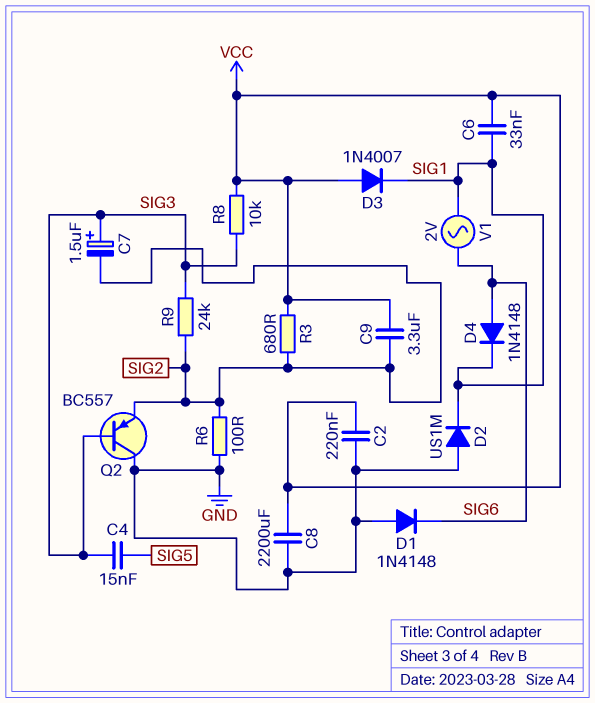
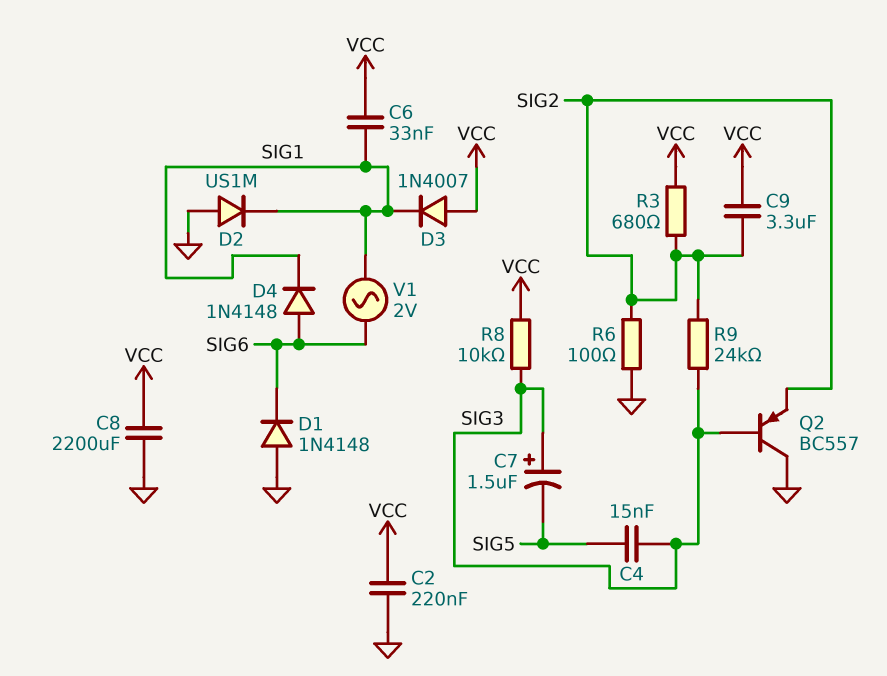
C7: 1.5uF (plus SIG3, minus SIG2) -> 1.5uF (plus SIG3, minus SIG5)

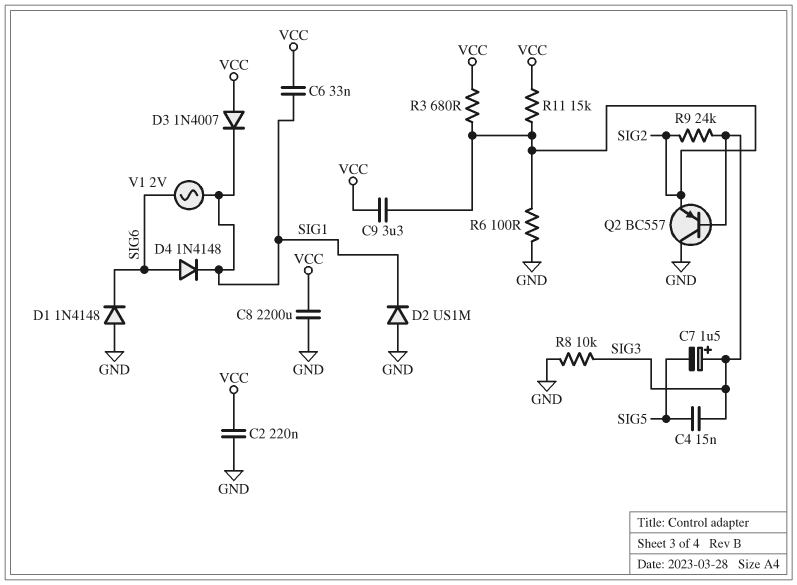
R8: 10k (SIG3, VCC) -> 10k (GND, SIG3)
R11: none -> 15k (SIG2, VCC)

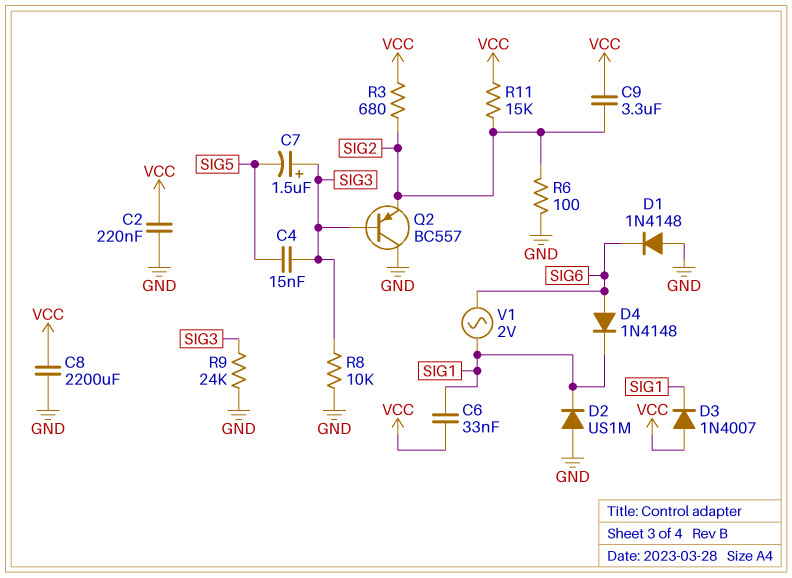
R9: 24k (SIG2, SIG3) -> 24k (GND, SIG3)

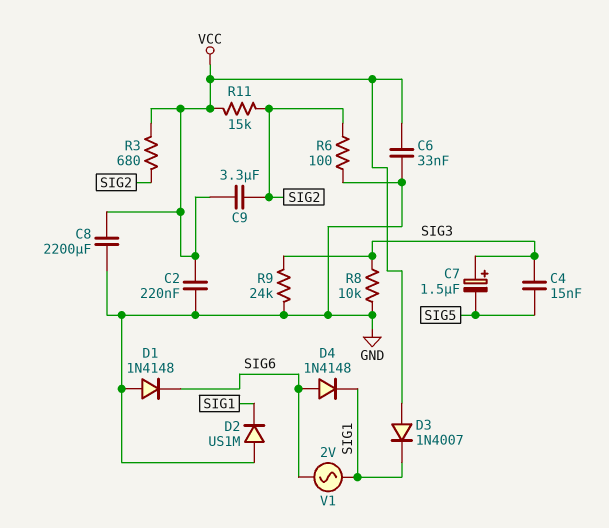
C6: 33nF (SIG1, VCC) -> 33nF (GND, VCC)
Q2: PNP BC557 (B SIG3, C GND, E SIG2) -> none

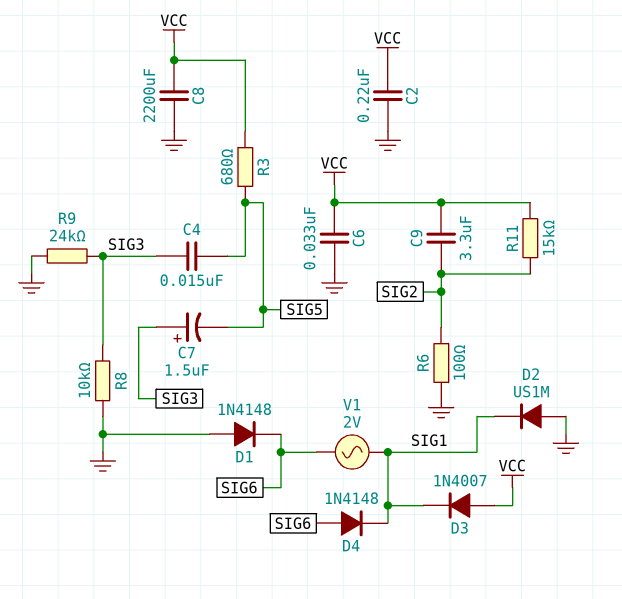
R3: 680 (SIG2, VCC) -> 680 (SIG5, VCC)

